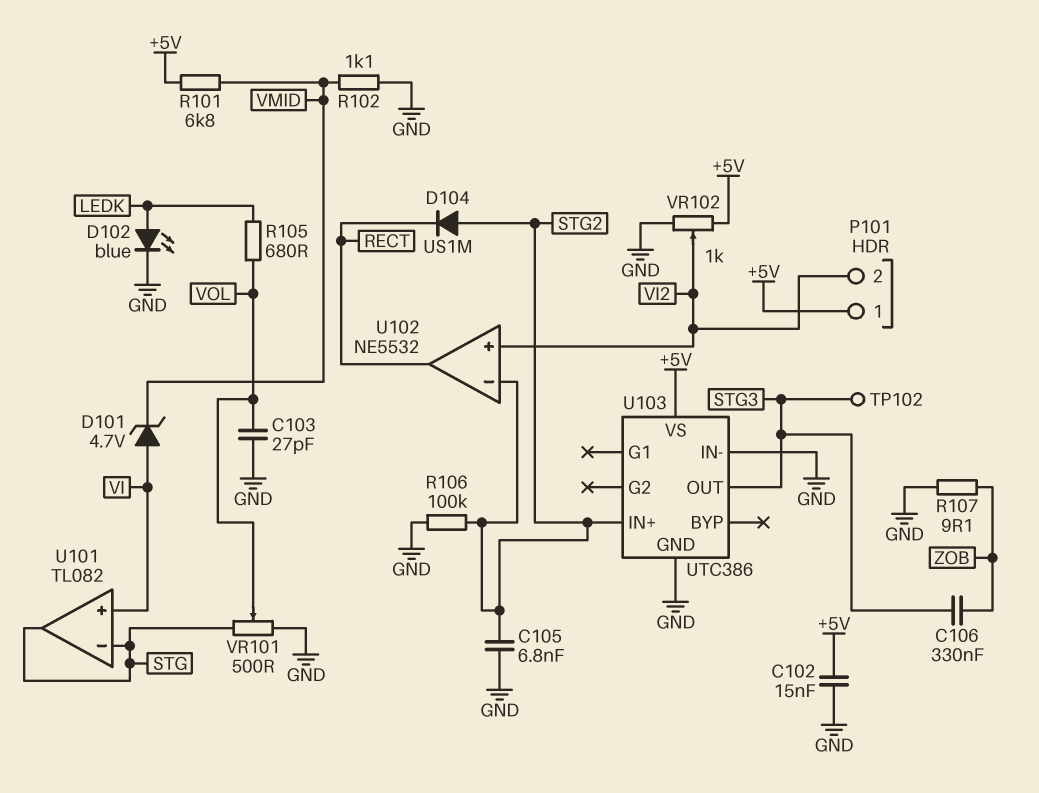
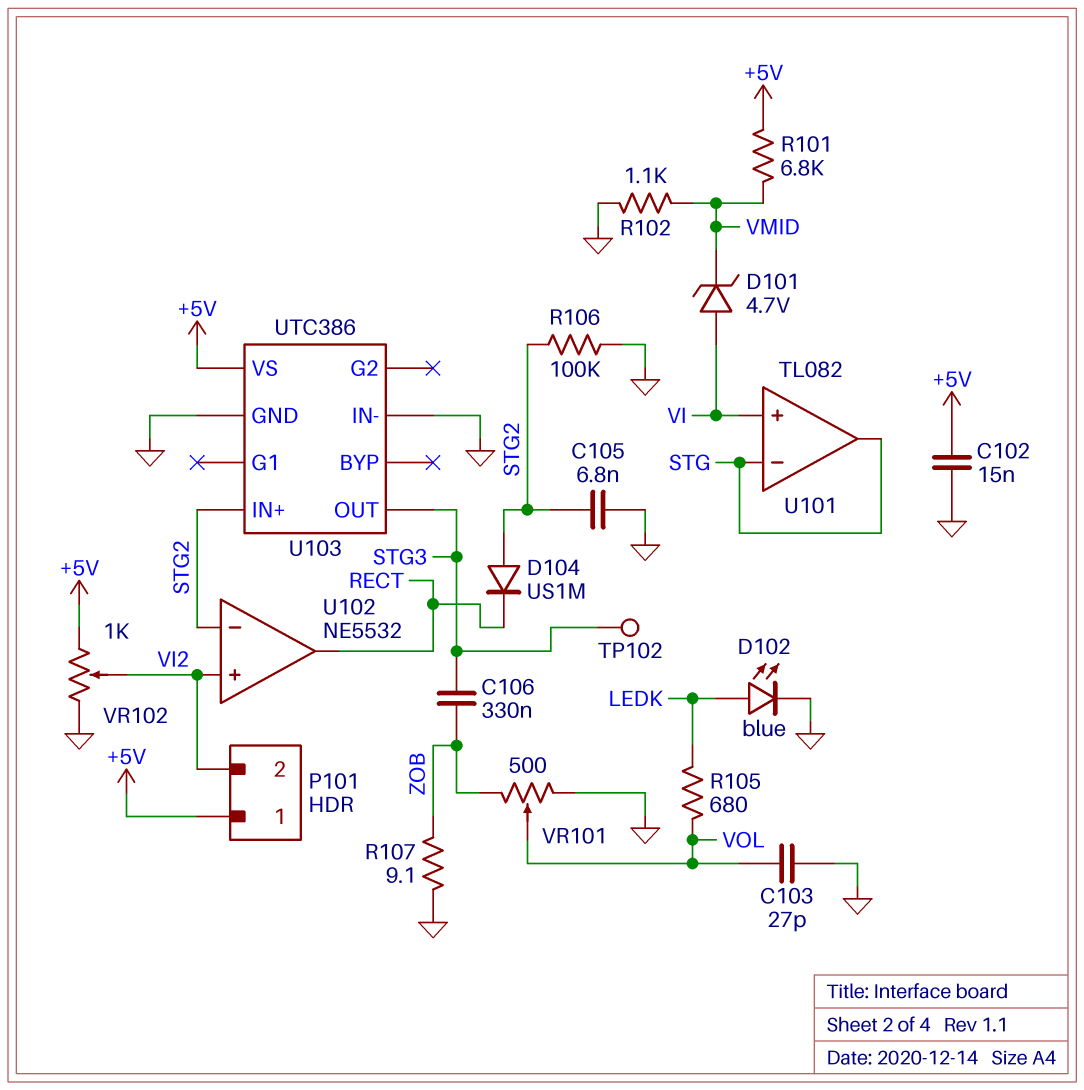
VR101: 500 (GND, STG, wiper VOL) -> 500 (GND, ZOB, wiper VOL)

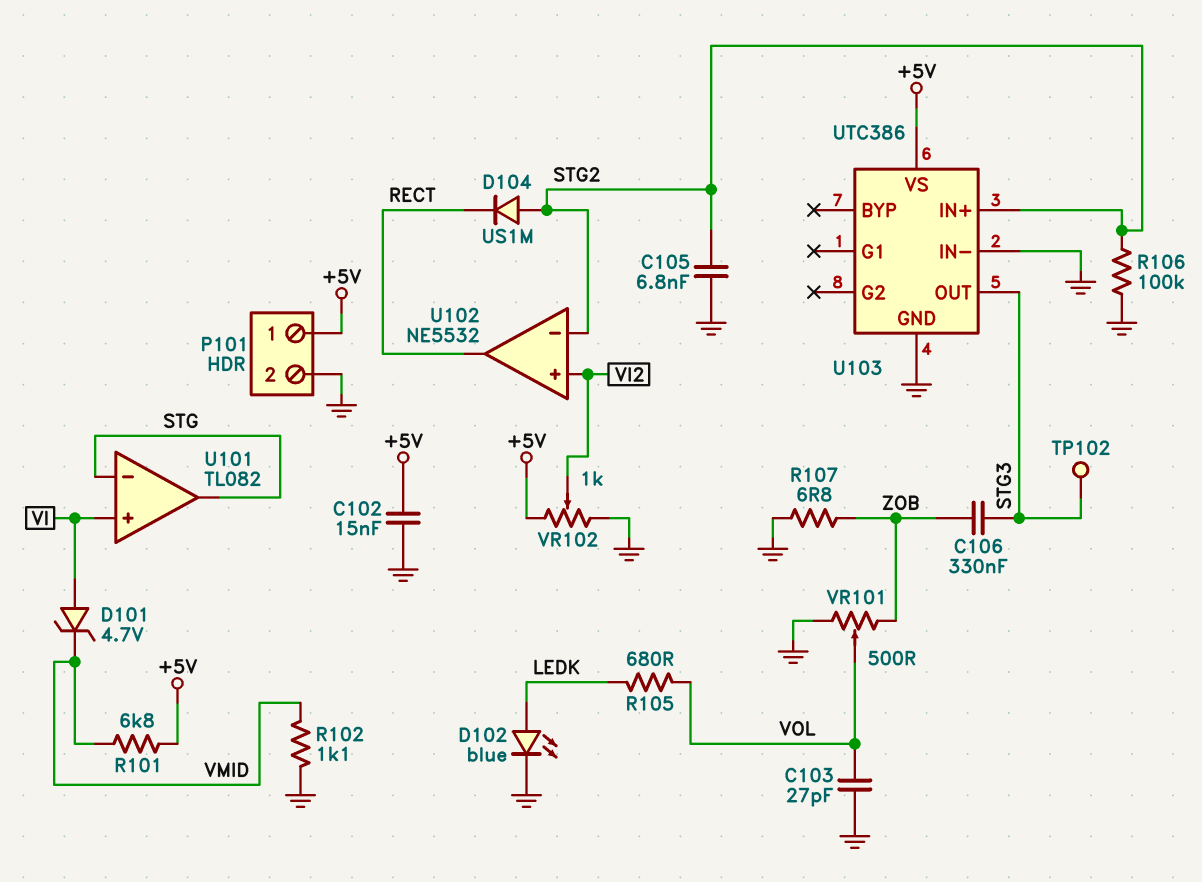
P101 pin 2: VI2 -> GND
R107: 9.1 (GND, ZOB) -> 6.8 (GND, ZOB)

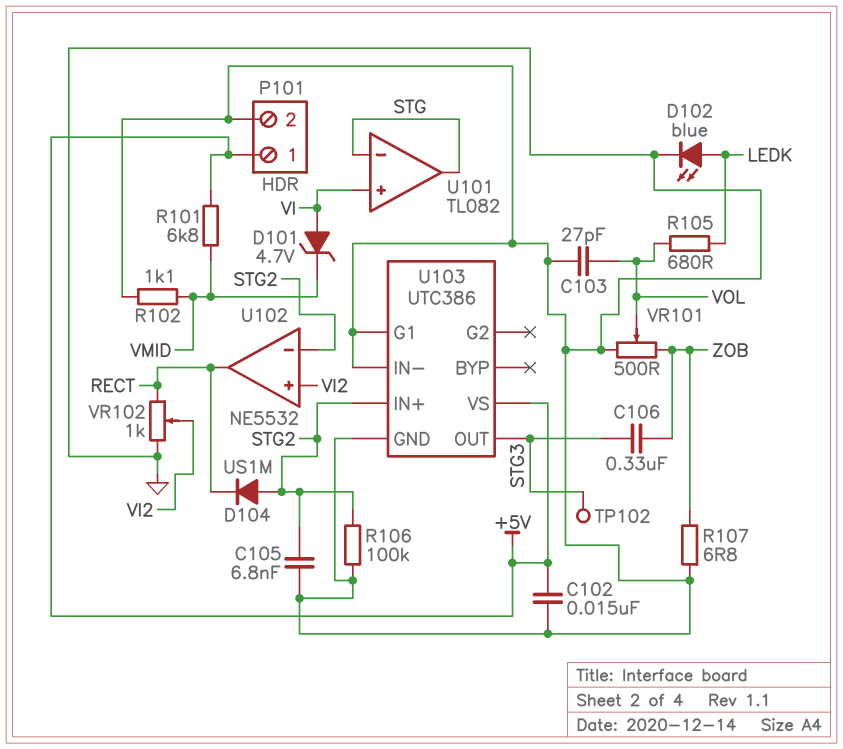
U103 pin G1: none -> GND
VR102: 1k (+5V, GND, wiper VI2) -> 1k (GND, RECT, wiper VI2)

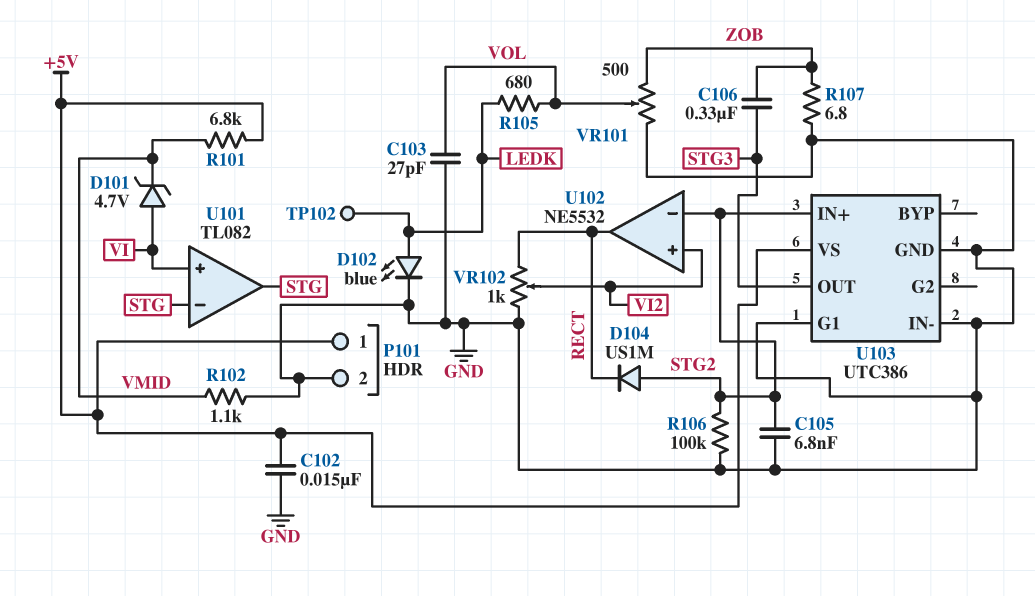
TP102: test point (STG3) -> test point (LEDK)

